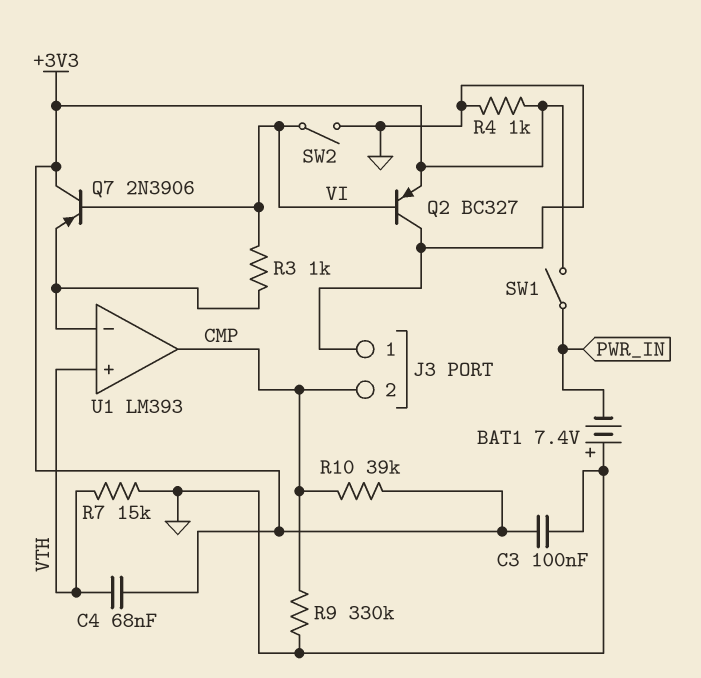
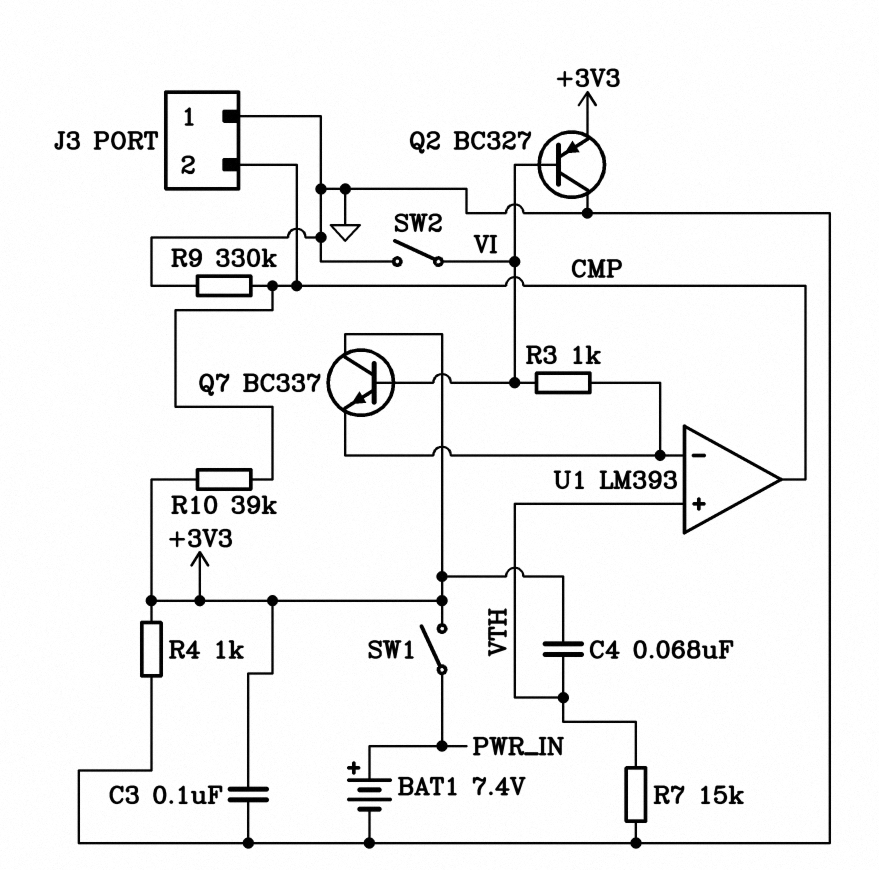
BAT1: 7.4V (plus GND, minus PWR_IN) -> 7.4V (plus PWR_IN, minus GND)
Q7: PNP 2N3906 (B VI, C +3V3, E U1/in-) -> NPN BC337 (B VI, C +3V3, E U1/in-)

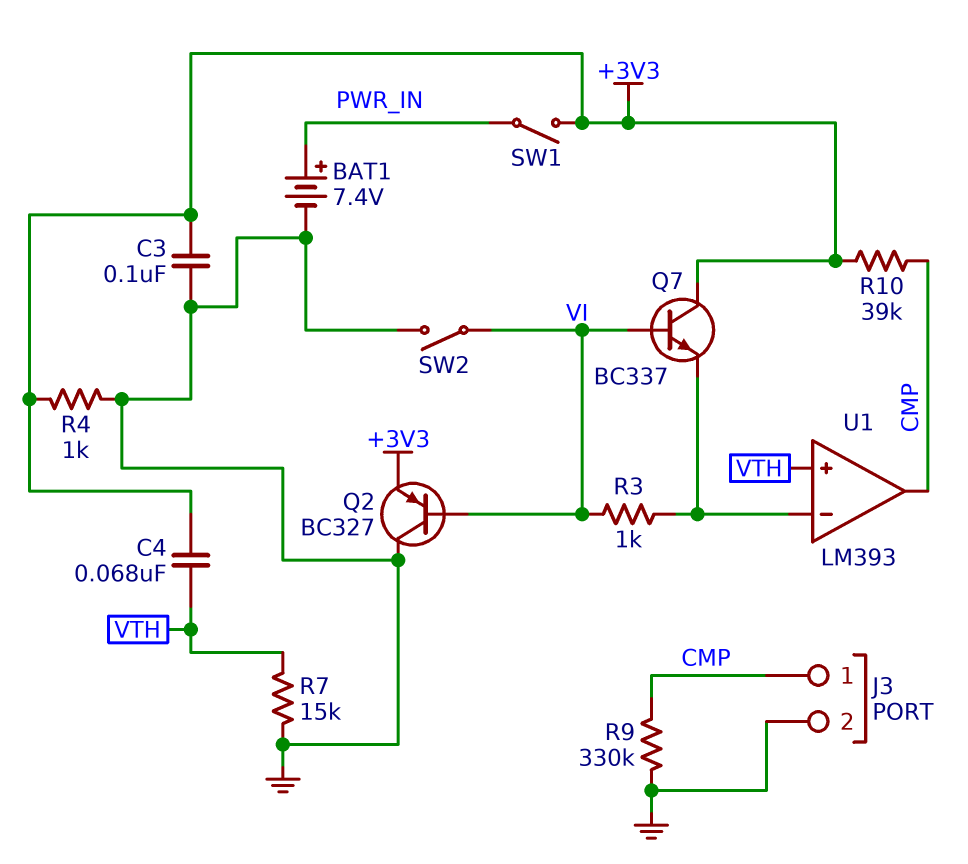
J3 pin 1: GND -> CMP
J3 pin 2: CMP -> GND

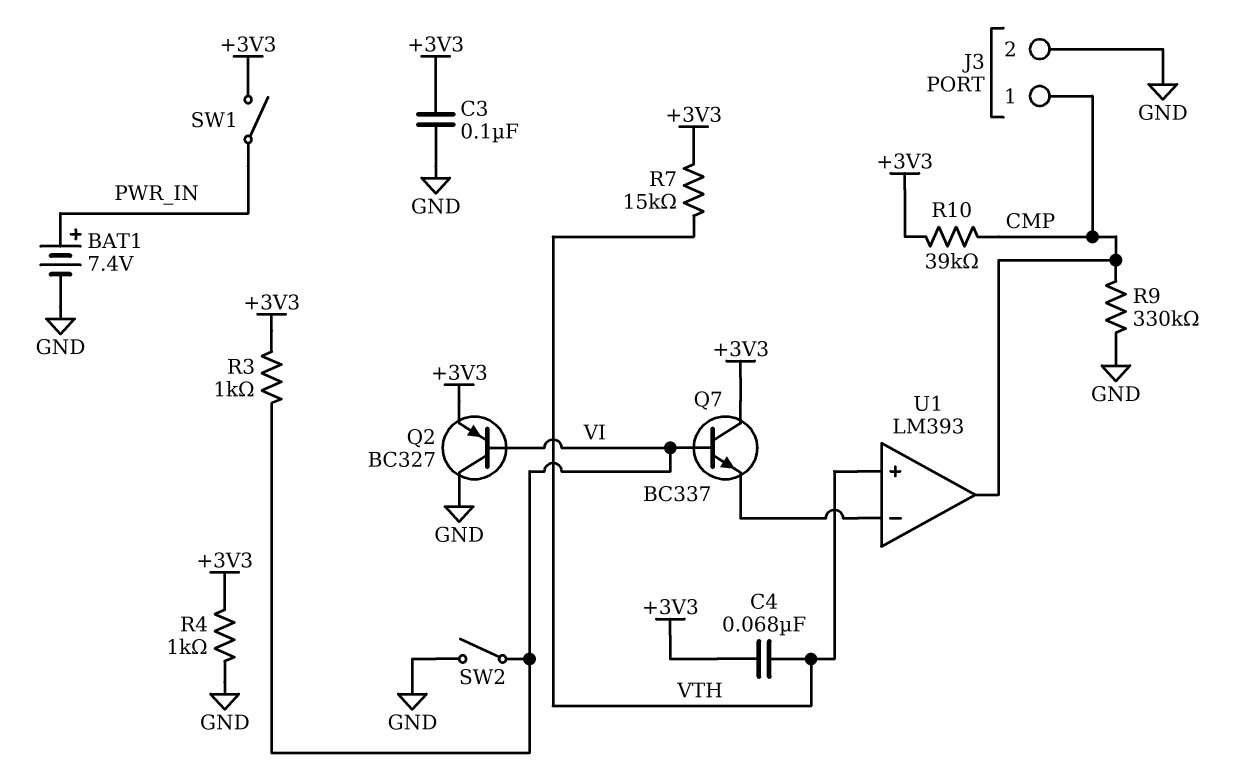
R3: 1k (U1/in-, VI) -> 1k (+3V3, VI)
R7: 15k (GND, VTH) -> 15k (+3V3, VTH)

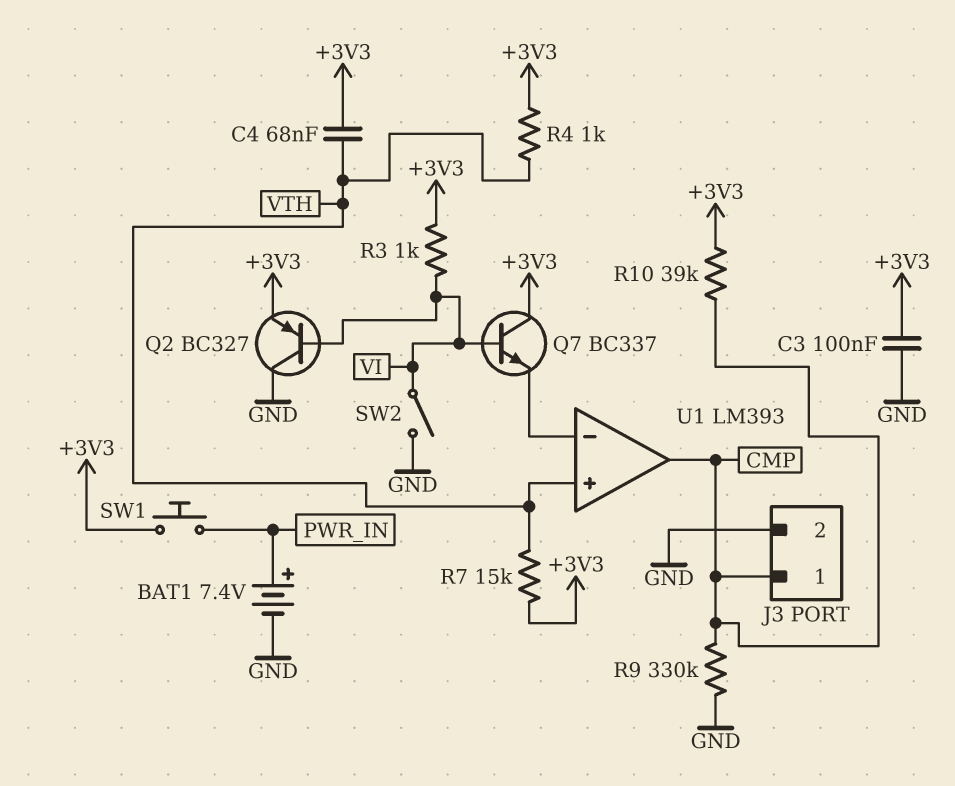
R4: 1k (+3V3, GND) -> 1k (+3V3, VTH)
SW1: switch (+3V3, PWR_IN) -> button (+3V3, PWR_IN)

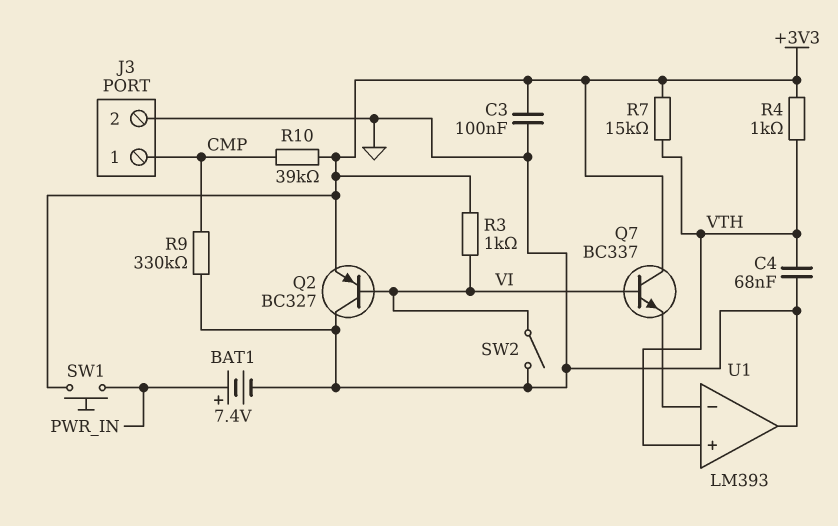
C4: 68nF (+3V3, VTH) -> 68nF (GND, VTH)
U1 pin out: CMP -> GND

